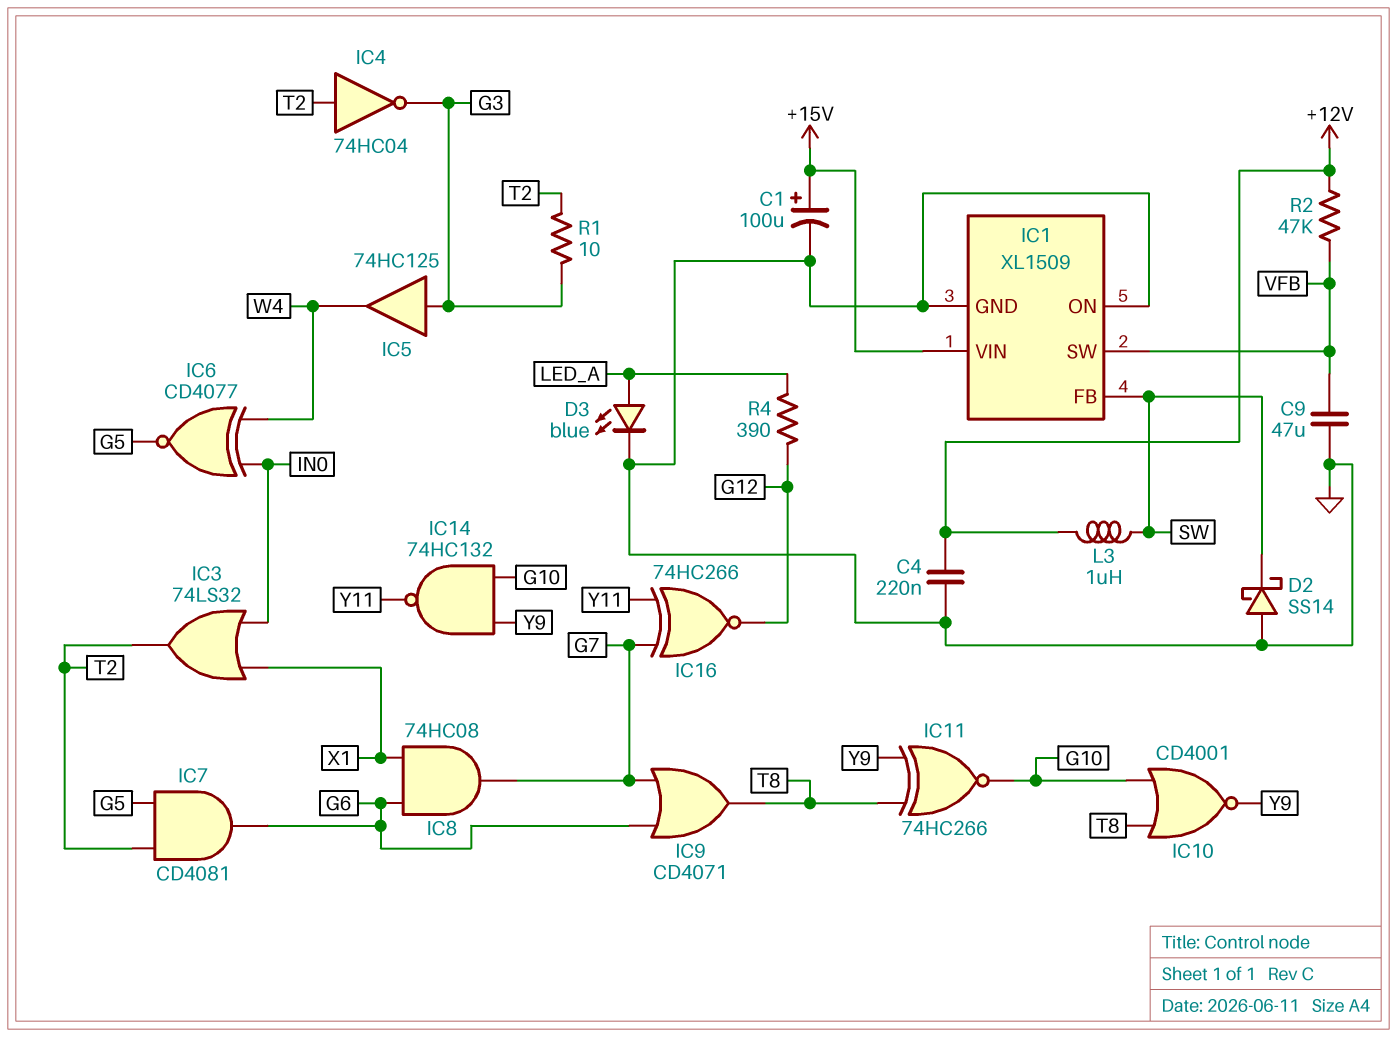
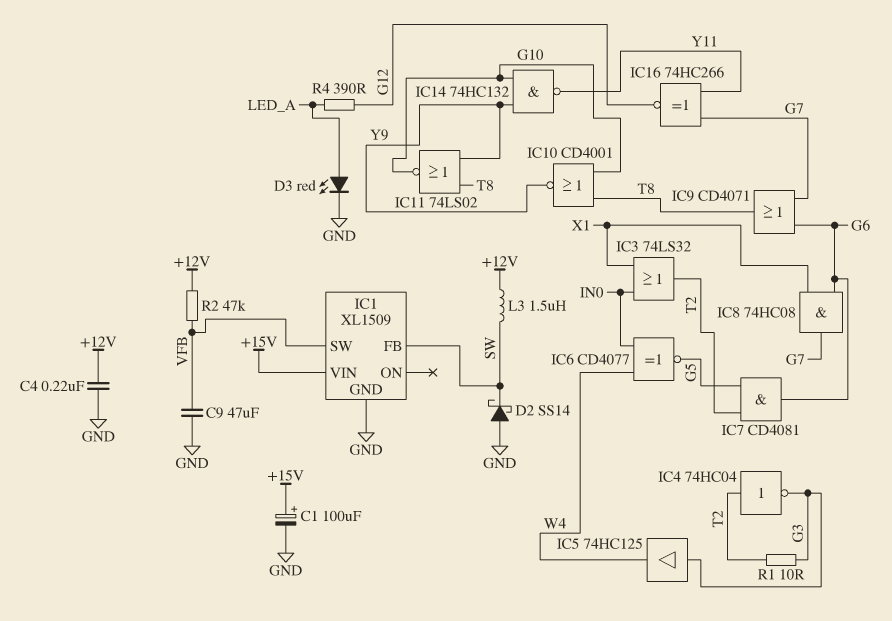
D3: LED blue (A LED_A, K GND) -> LED red (A LED_A, K GND)
IC1 pin ON: GND -> none
IC11: XNOR 74HC266 (in T8, in Y9, out G10) -> NOR 74LS02 (in T8, in Y9, out G10)
L3: 1uH (+12V, SW) -> 1.5uH (+12V, SW)

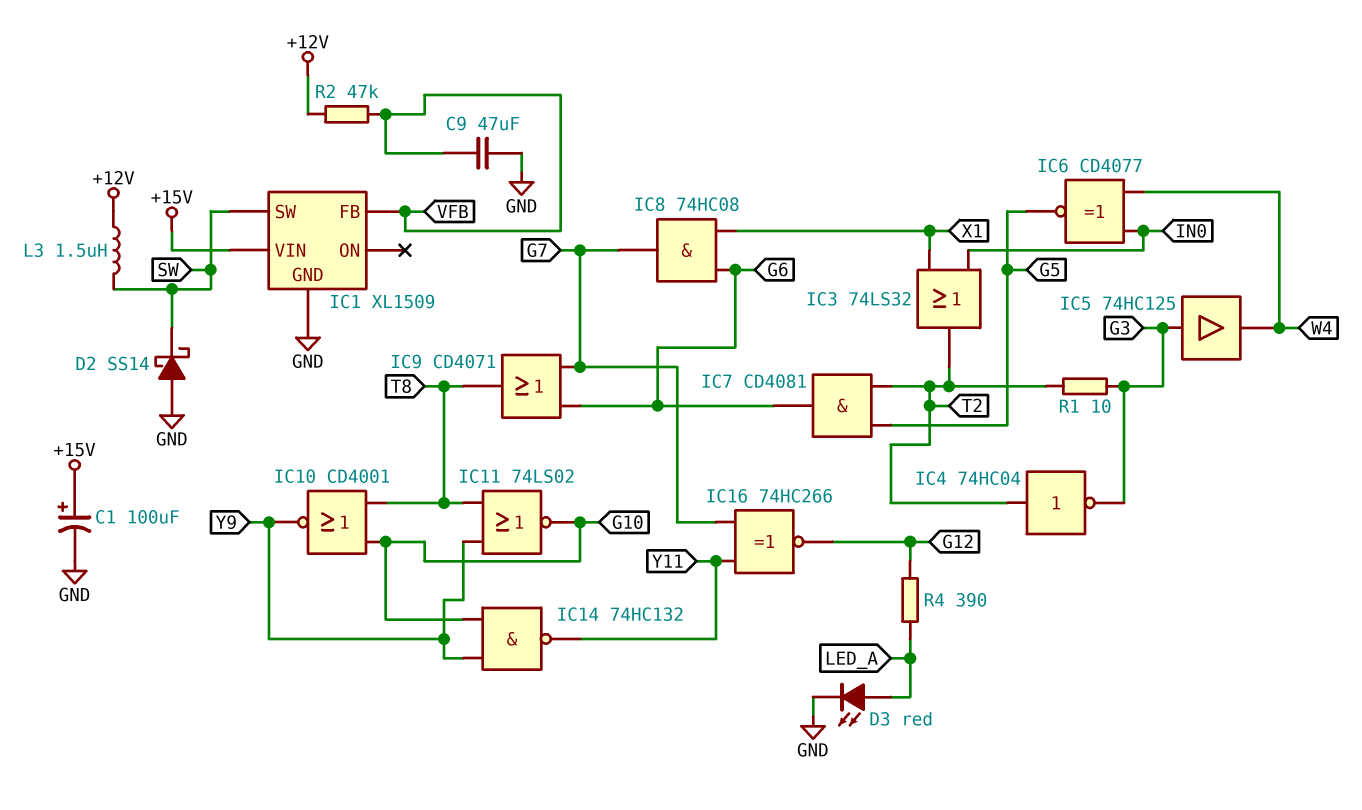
C4: 220nF (+12V, GND) -> none
IC1 pin FB: SW -> VFB
IC1 pin SW: VFB -> SW

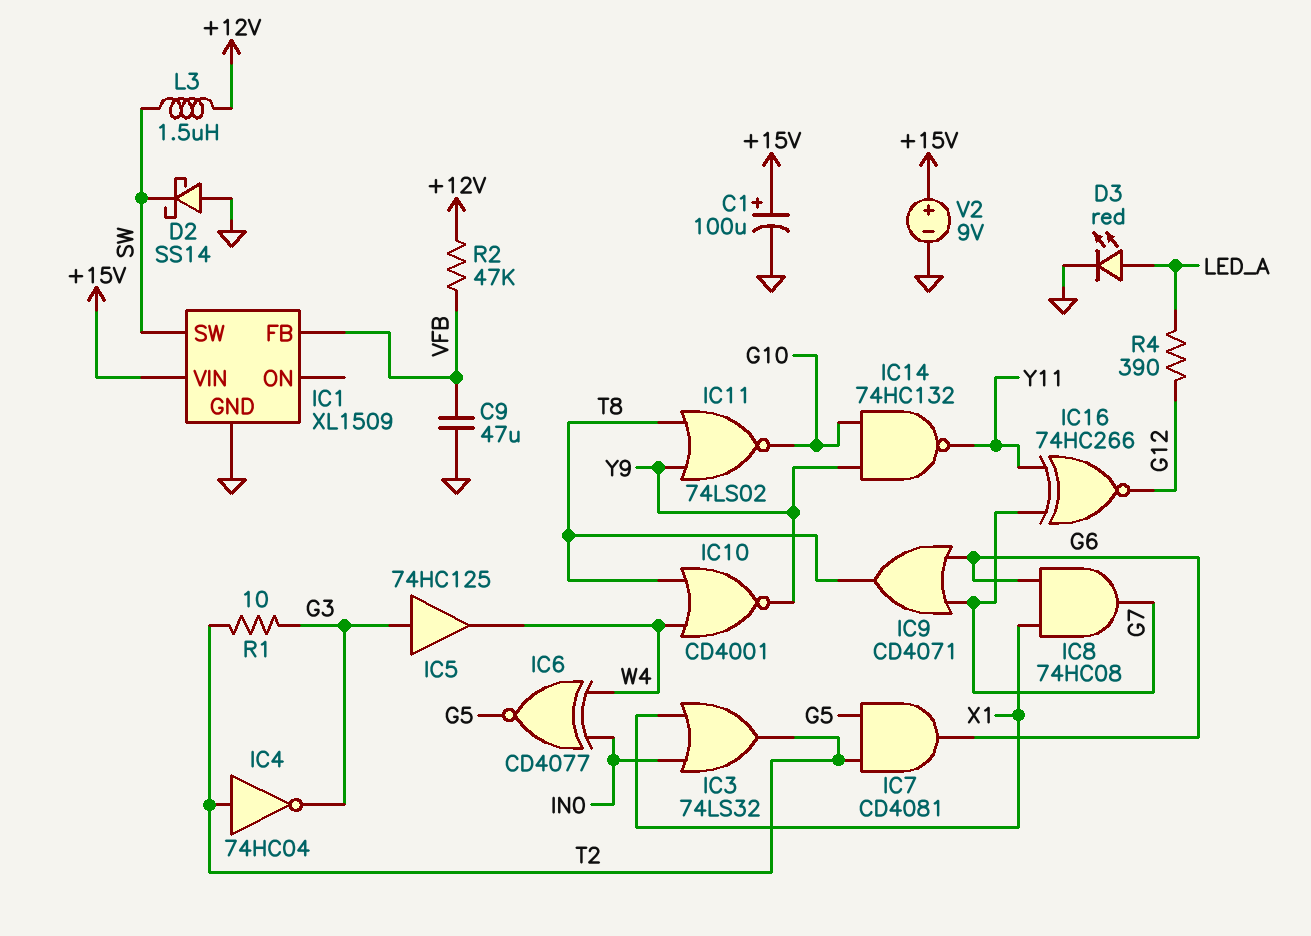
IC10: NOR CD4001 (in G10, in T8, out Y9) -> NOR CD4001 (in T8, in W4, out Y9)
V2: none -> 9V (plus +15V, minus GND)

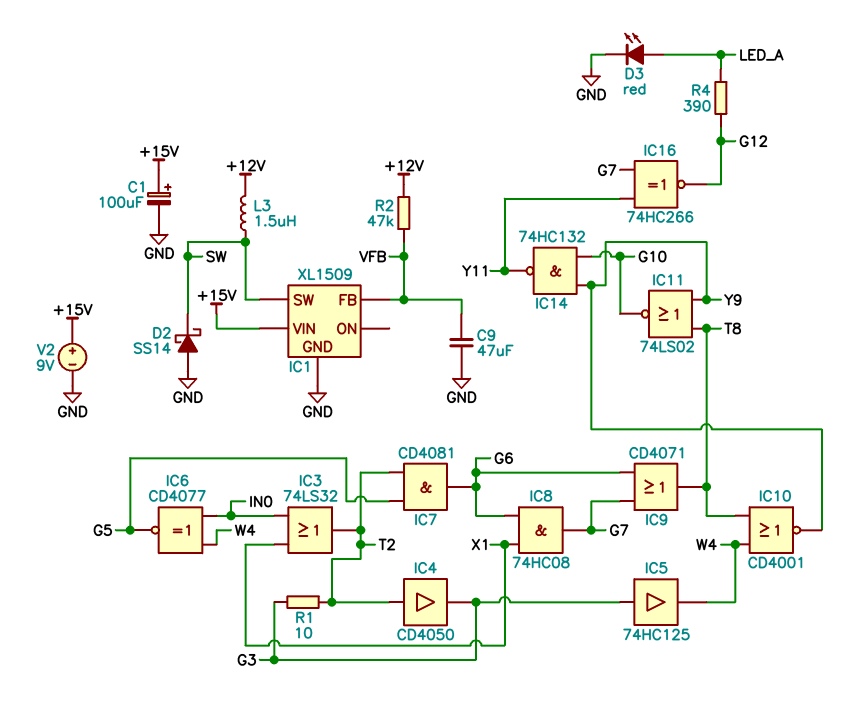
IC4: NOT 74HC04 (in T2, out G3) -> buffer CD4050 (in T2, out G3)

